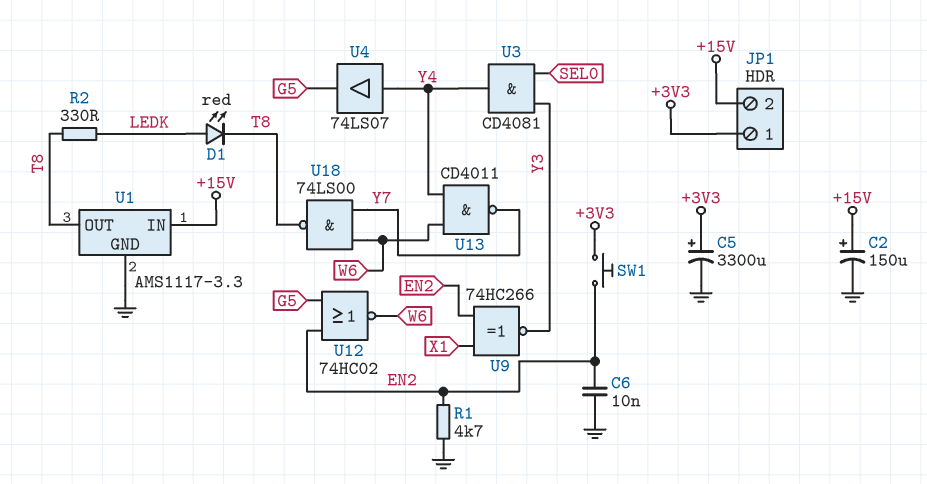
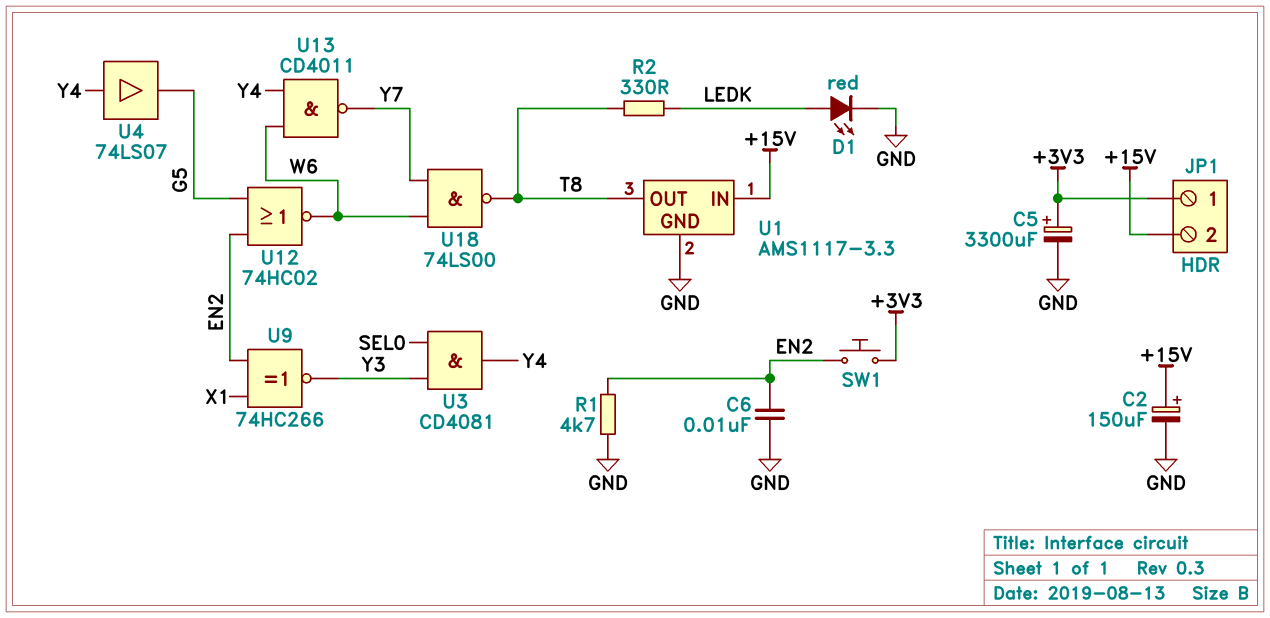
D1: LED red (A LEDK, K T8) -> LED red (A LEDK, K GND)

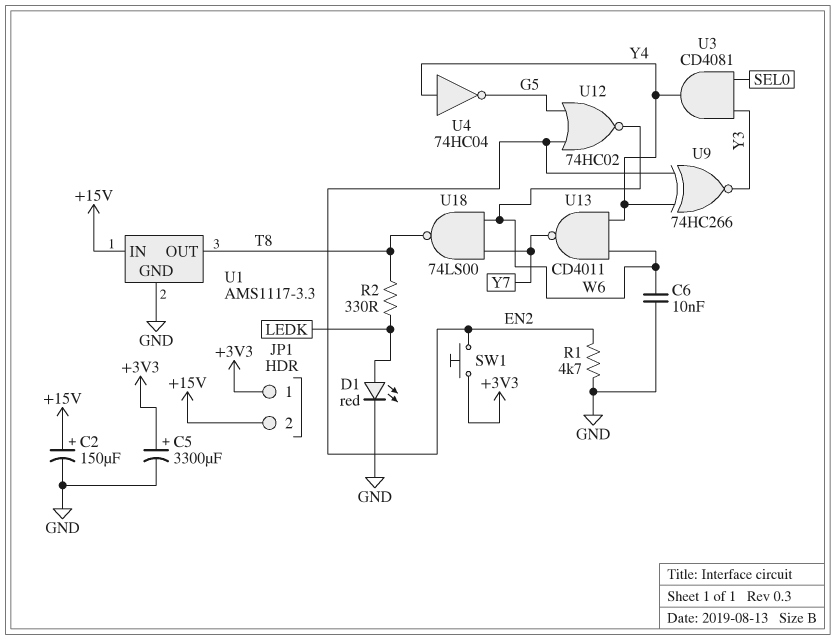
C6: 10nF (EN2, GND) -> 10nF (GND, W6)
U4: buffer 74LS07 (in Y4, out G5) -> NOT 74HC04 (in Y4, out G5)
U9: XNOR 74HC266 (in EN2, in X1, out Y3) -> XNOR 74HC266 (in EN2, in Y4, out Y3)

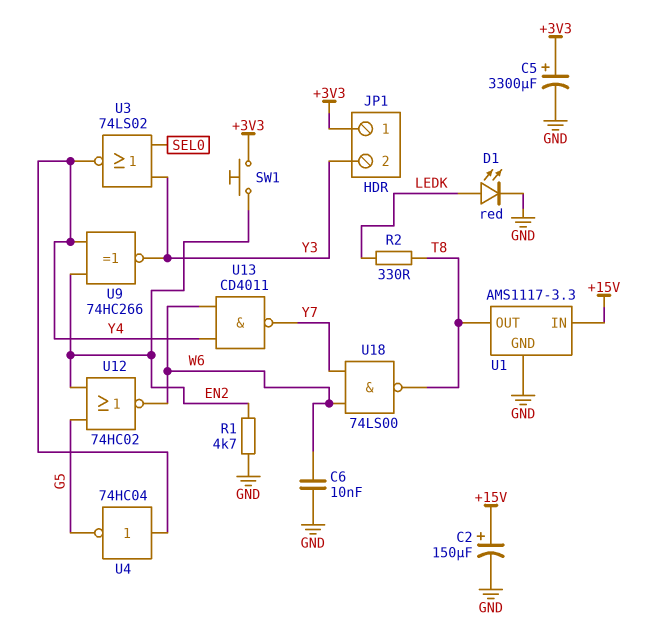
JP1 pin 2: +15V -> Y3
U3: AND CD4081 (in SEL0, in Y3, out Y4) -> NOR 74LS02 (in SEL0, in Y3, out Y4)

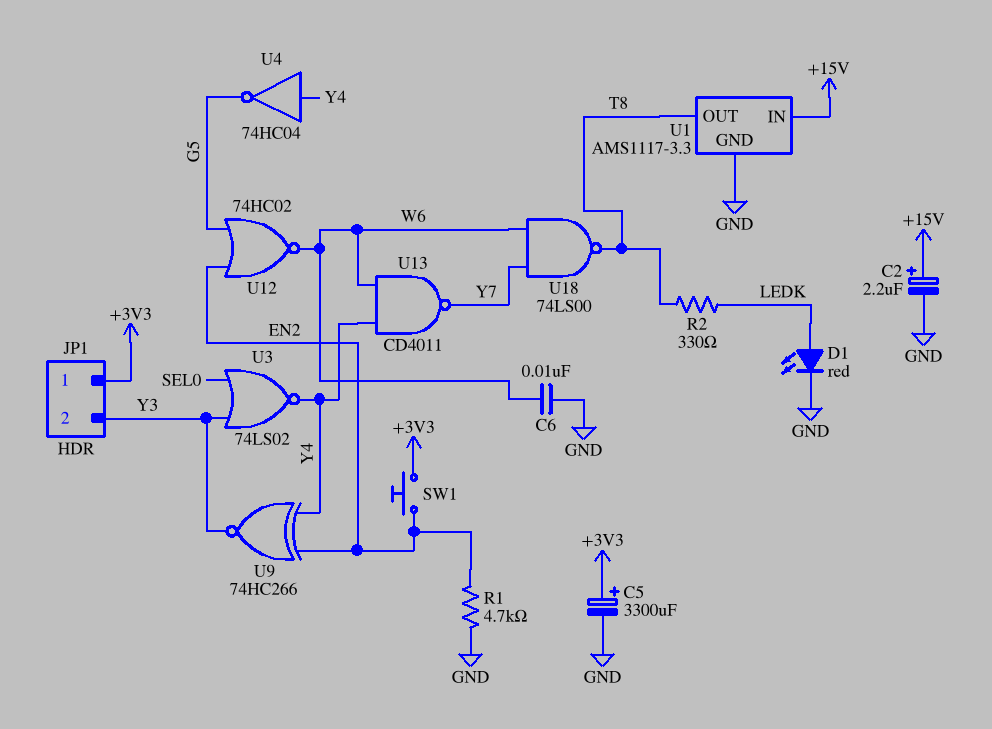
C2: 150uF (plus +15V, minus GND) -> 2.2uF (plus +15V, minus GND)

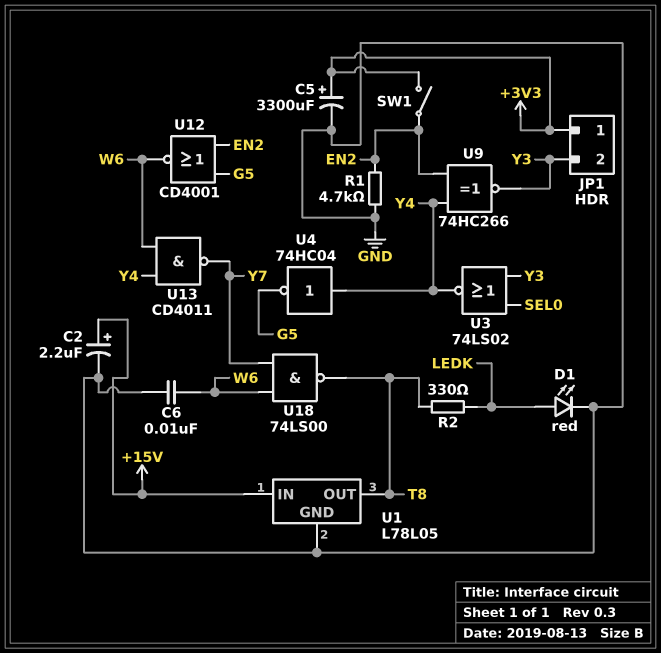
SW1: button (+3V3, EN2) -> switch (+3V3, EN2)
U1: AMS1117-3.3 -> L78L05
U12: NOR 74HC02 (in EN2, in G5, out W6) -> NOR CD4001 (in EN2, in G5, out W6)

